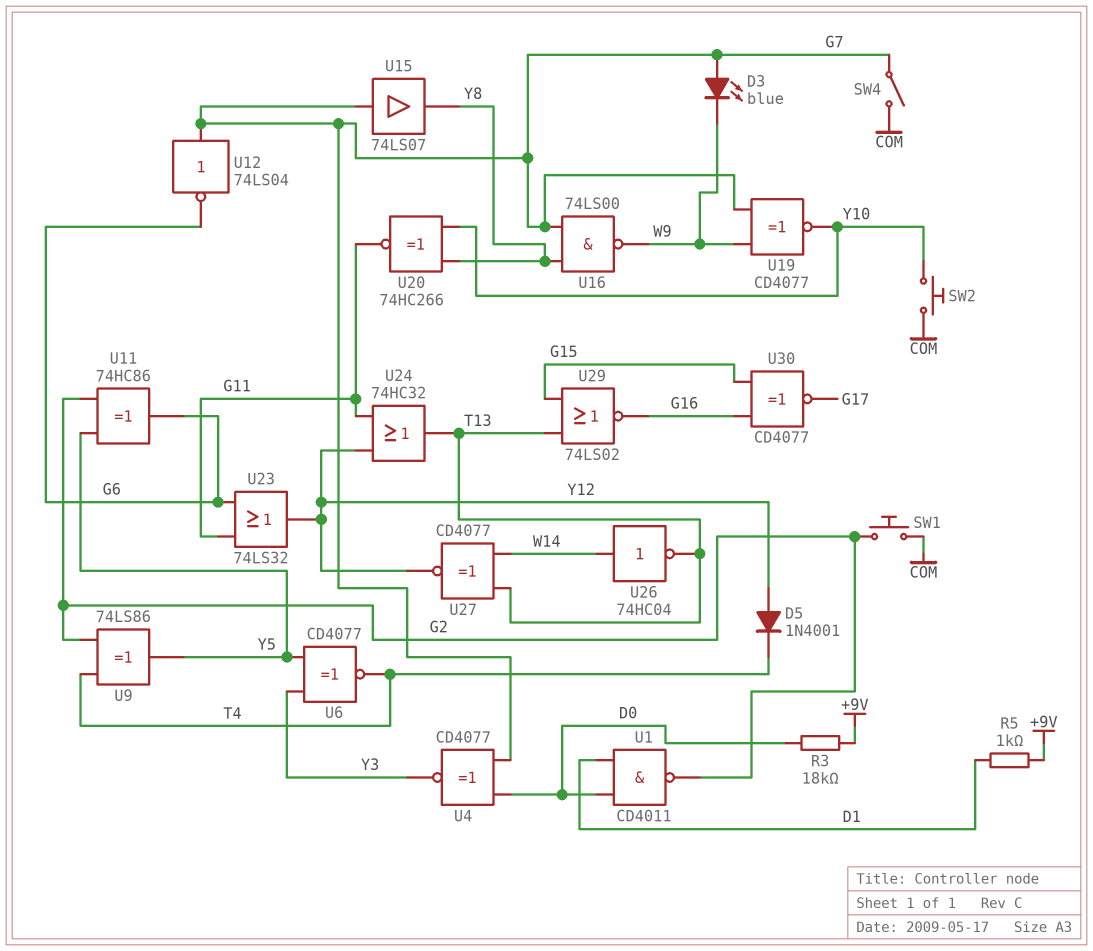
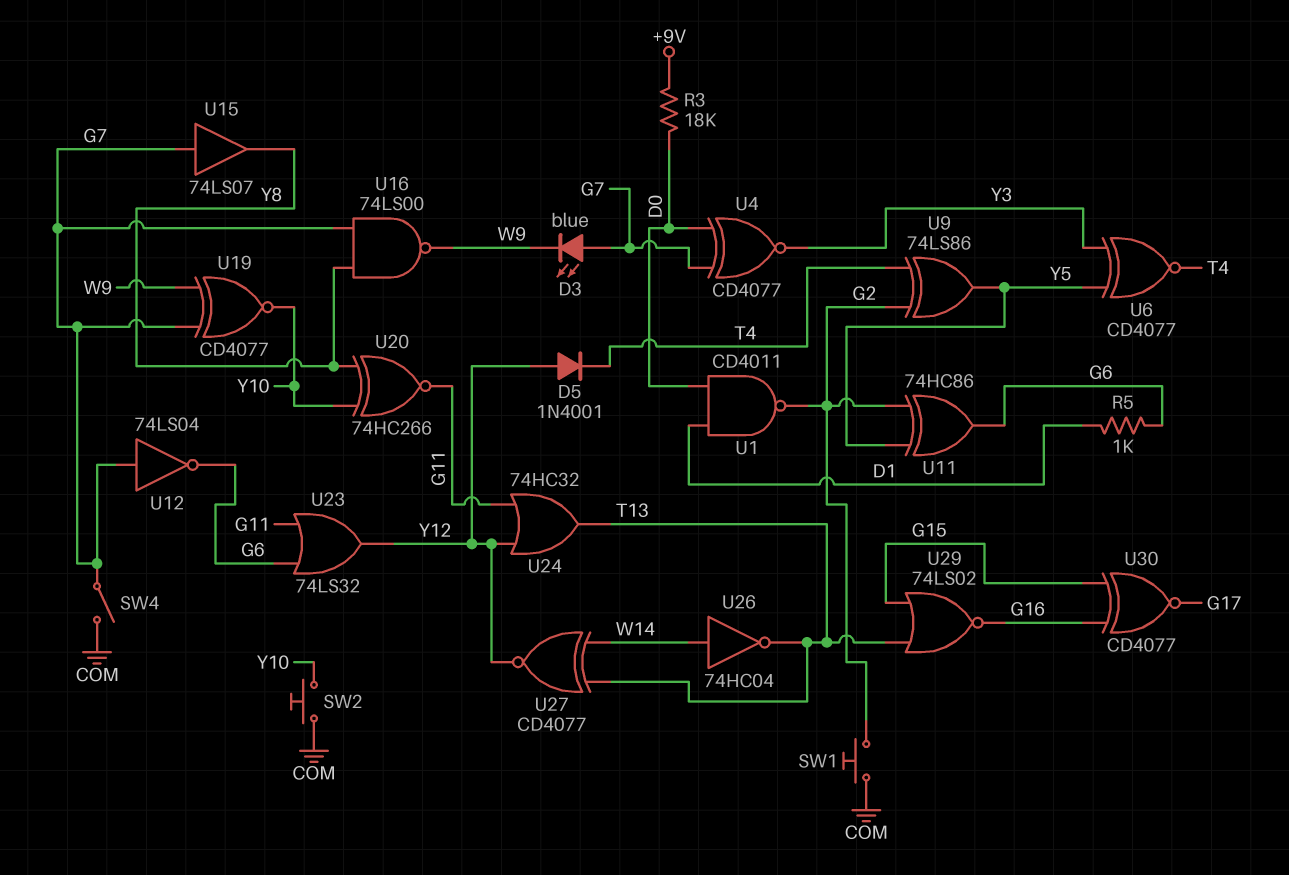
R5: 1k (+9V, D1) -> 1k (D1, G6)

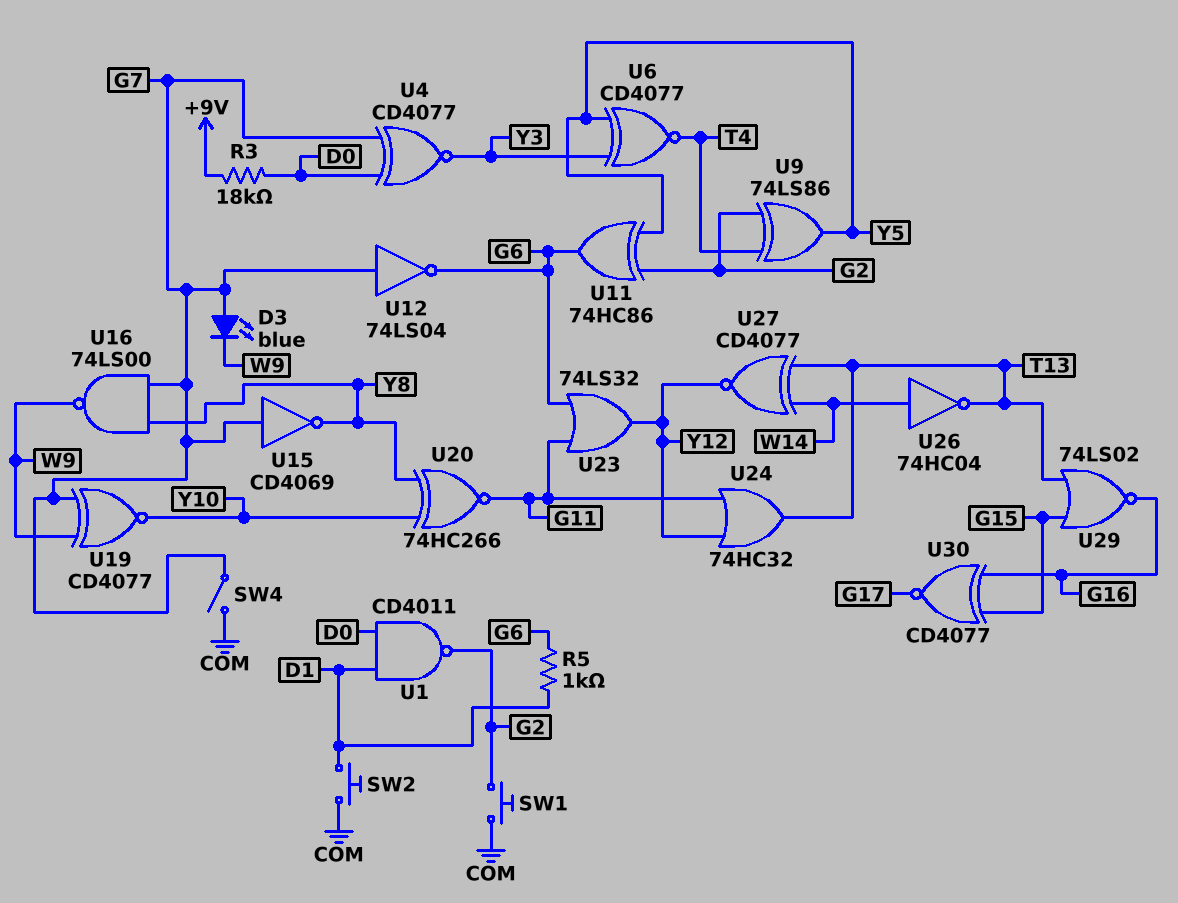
D5: diode 1N4001 (A Y12, K T4) -> none
SW2: button (COM, Y10) -> button (COM, D1)
U15: buffer 74LS07 (in G7, out Y8) -> NOT CD4069 (in G7, out Y8)

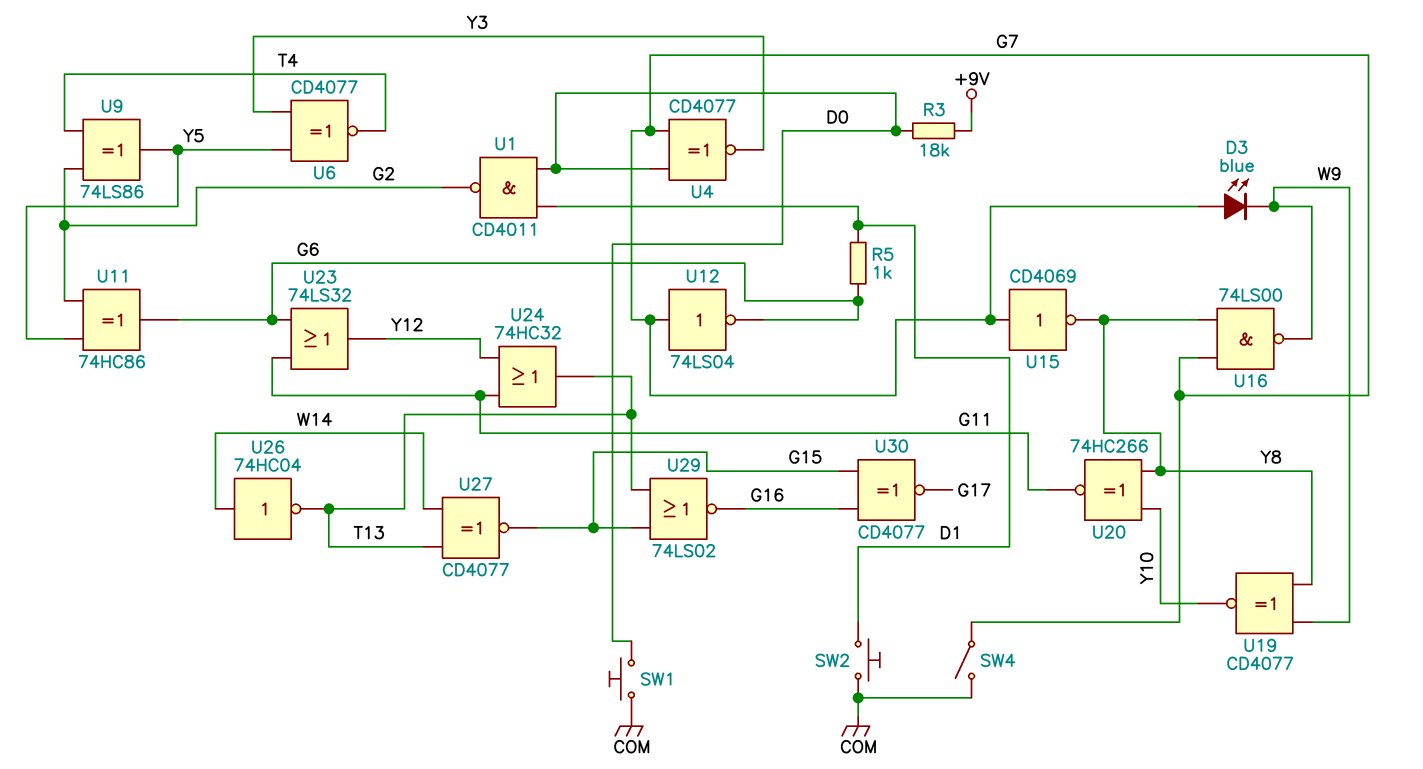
SW1: button (COM, G2) -> button (COM, D0)
U19: XNOR CD4077 (in G7, in W9, out Y10) -> XNOR CD4077 (in W9, in Y8, out Y10)
U27: XNOR CD4077 (in T13, in W14, out Y12) -> XNOR CD4077 (in T13, in W14, out G15)

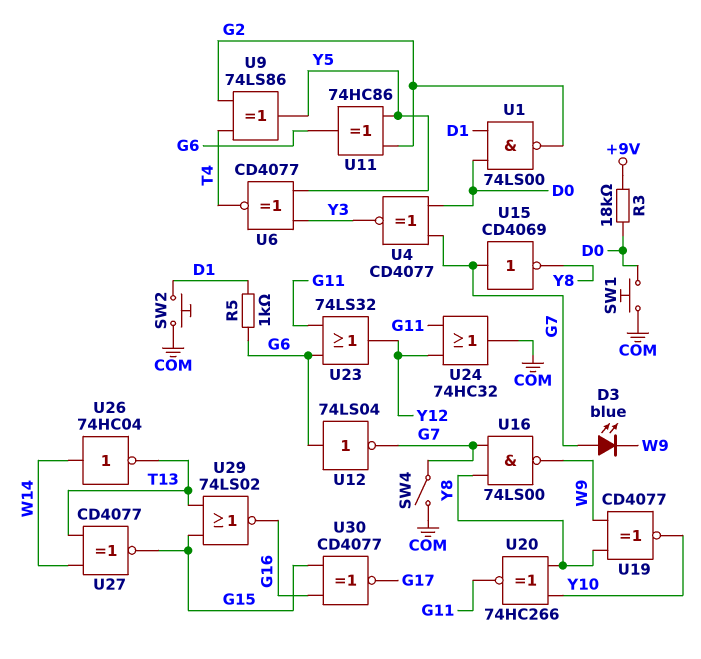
U1: NAND CD4011 (in D0, in D1, out G2) -> NAND 74LS00 (in D0, in D1, out G2)
U12: NOT 74LS04 (in G7, out G6) -> NOT 74LS04 (in G6, out G7)
U24: OR 74HC32 (in G11, in Y12, out T13) -> OR 74HC32 (in G11, in Y12, out COM)

